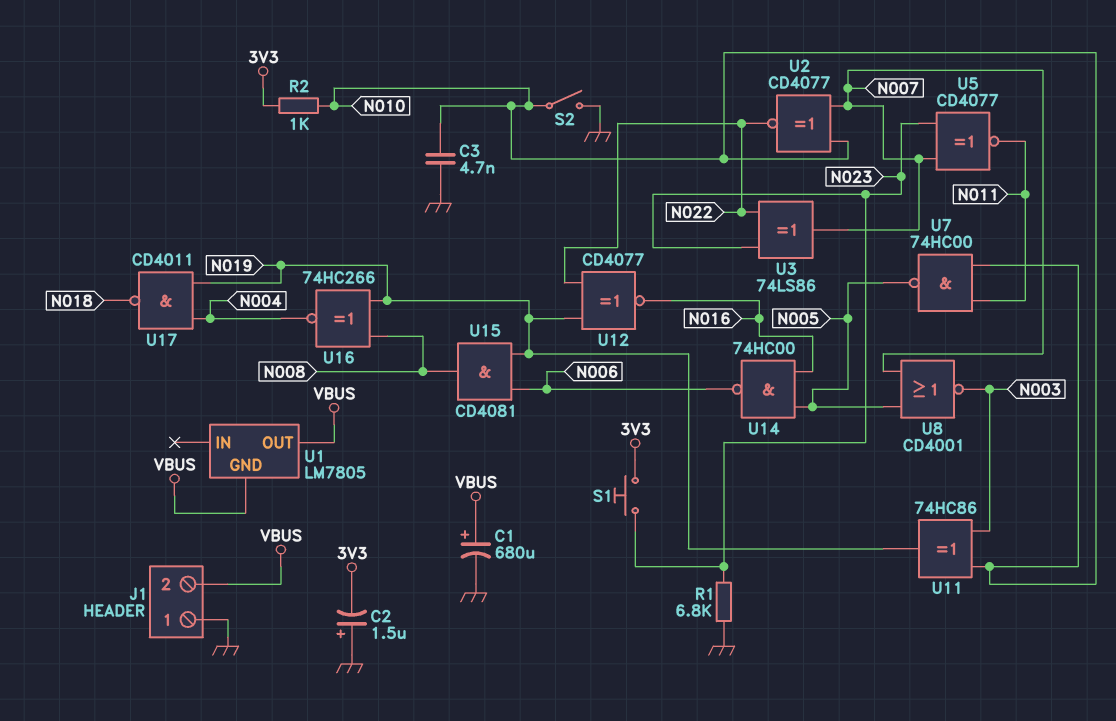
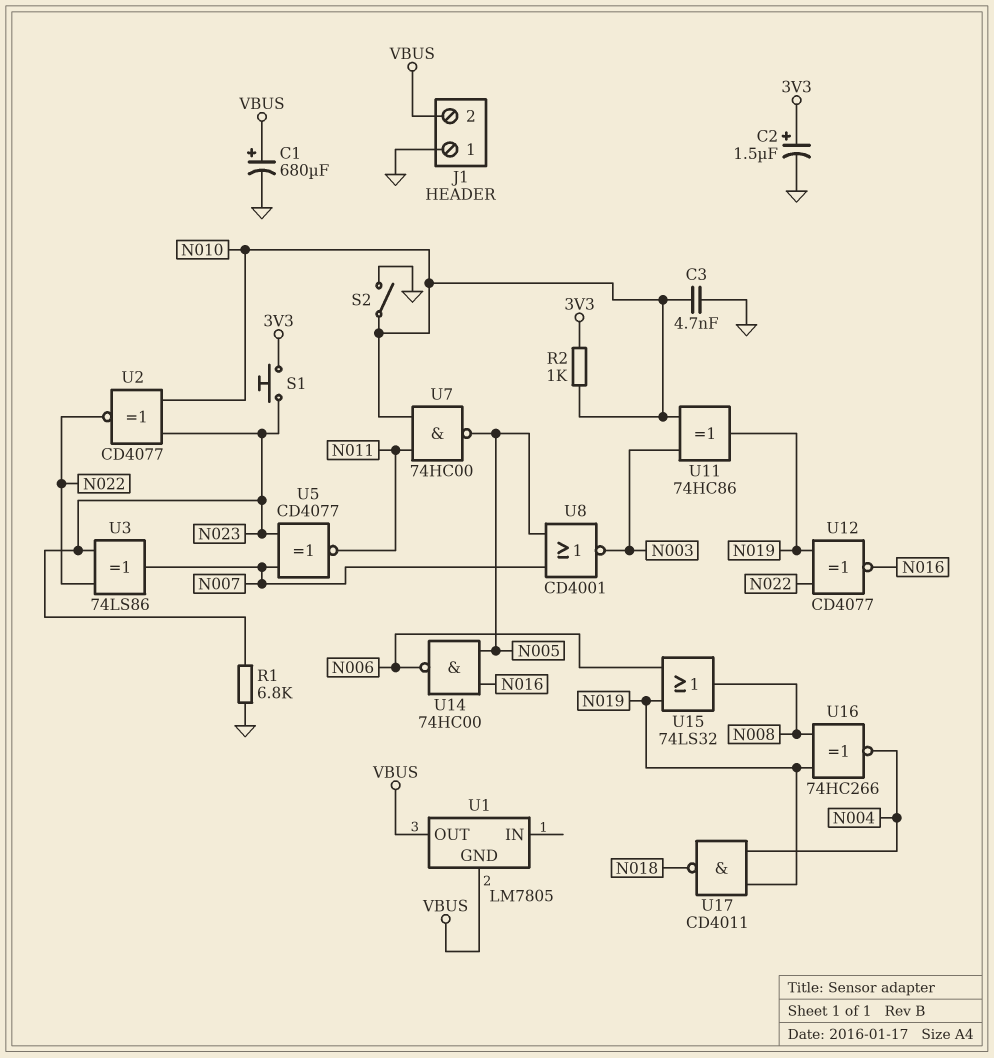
C2: 1.5uF (plus GND, minus 3V3) -> 1.5uF (plus 3V3, minus GND)
U2: XNOR CD4077 (in N007, in N010, out N022) -> XNOR CD4077 (in N010, in N023, out N022)
U15: AND CD4081 (in N006, in N019, out N008) -> OR 74LS32 (in N006, in N019, out N008)

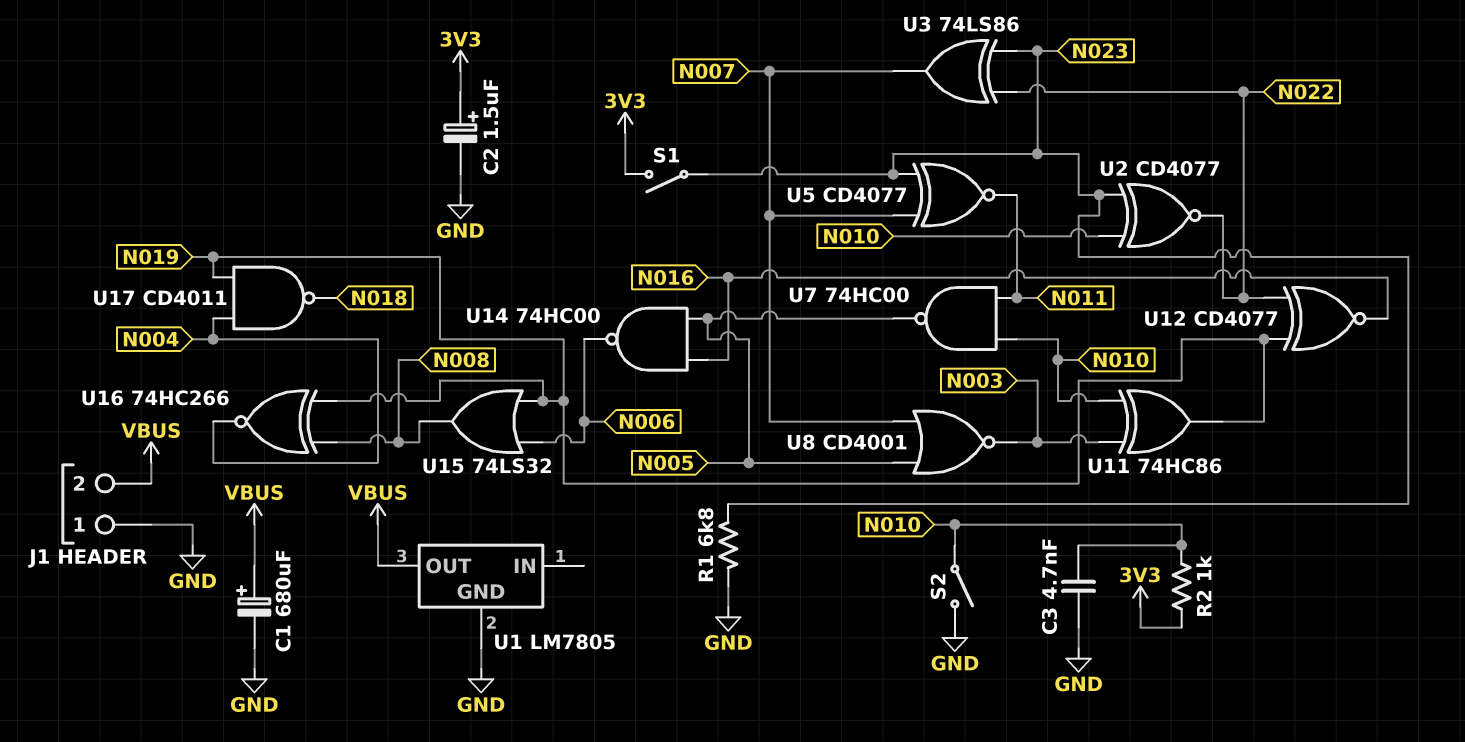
S1: button (3V3, N023) -> switch (3V3, N023)
U1 pin GND: VBUS -> GND

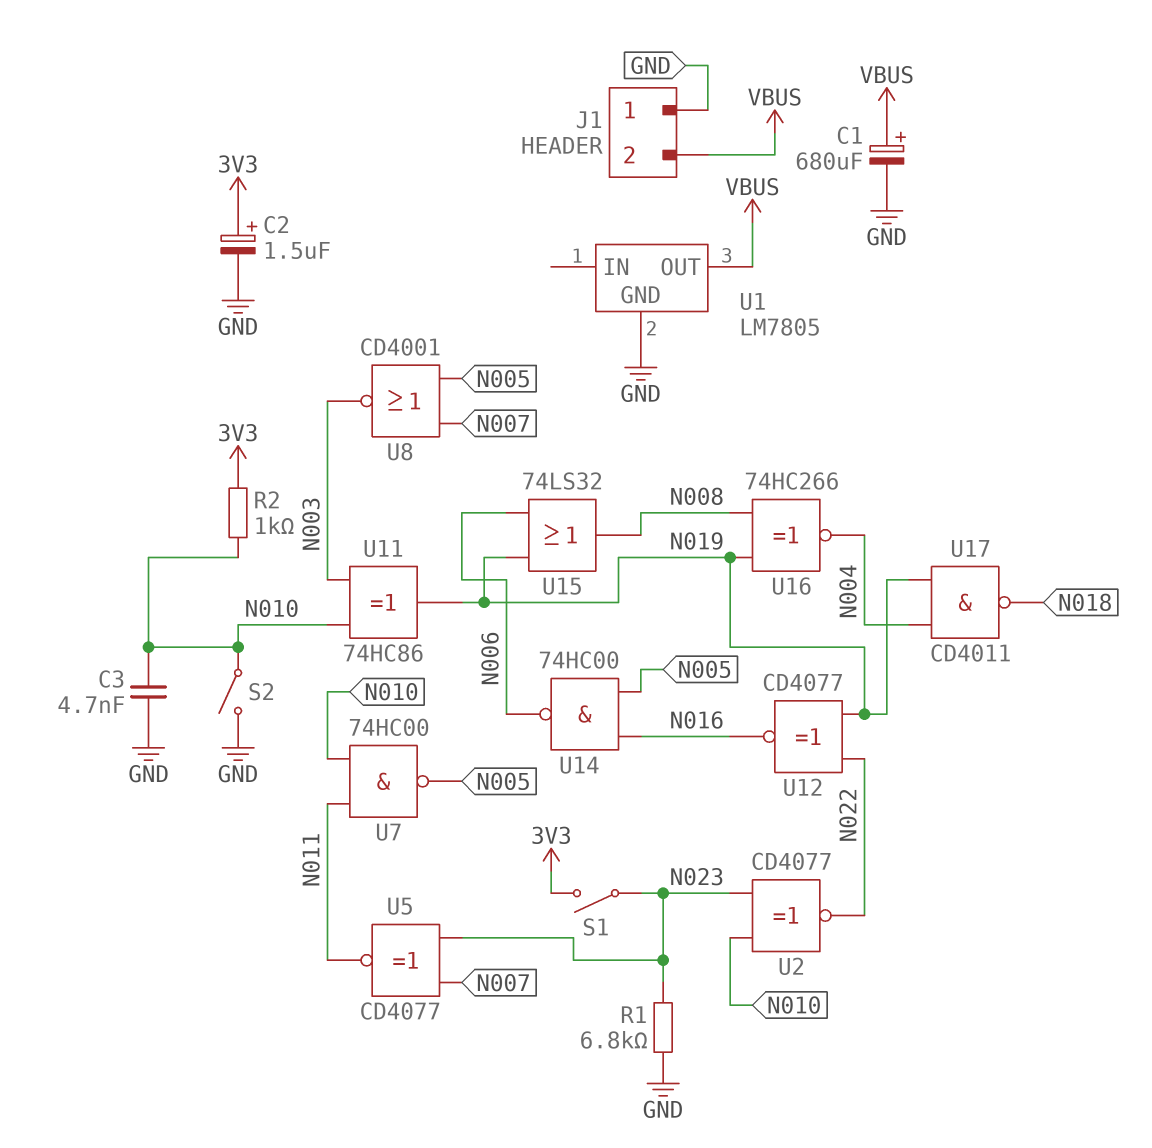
U3: XOR 74LS86 (in N022, in N023, out N007) -> none

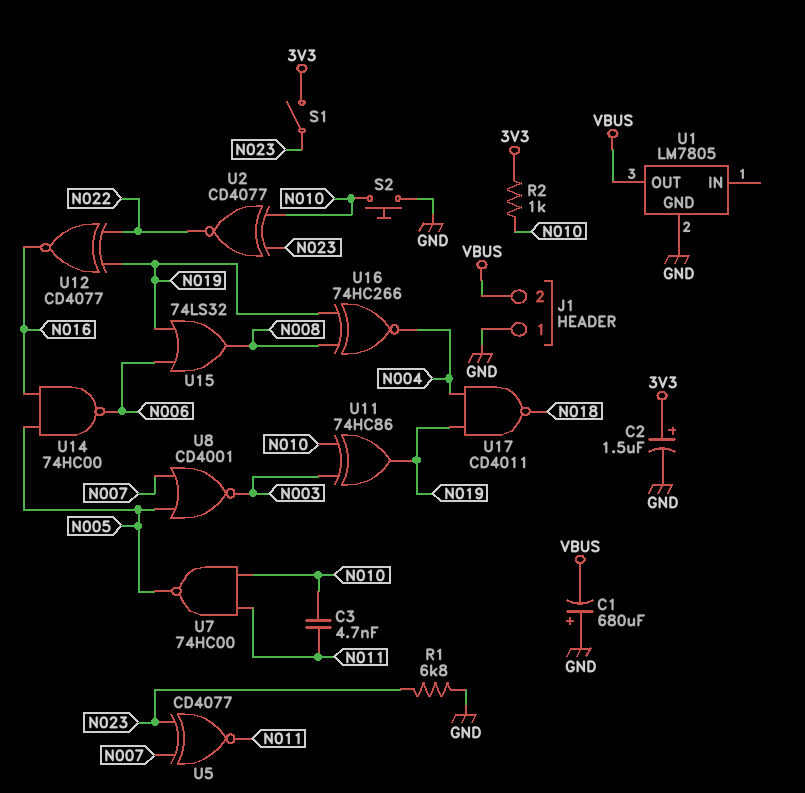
C1: 680uF (plus VBUS, minus GND) -> 680uF (plus GND, minus VBUS)
C3: 4.7nF (GND, N010) -> 4.7nF (N010, N011)
S2: switch (GND, N010) -> button (GND, N010)

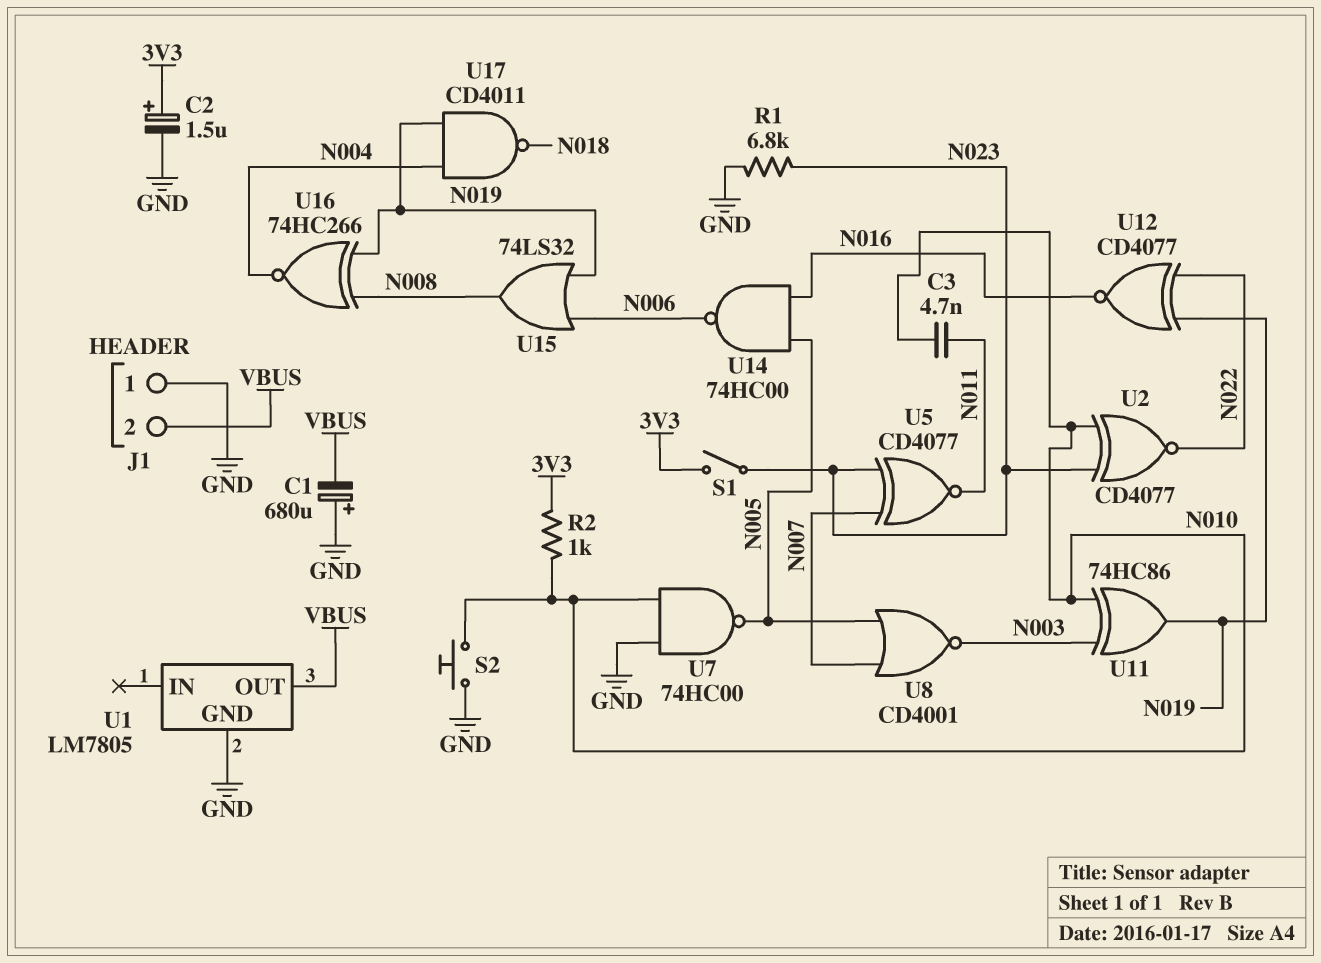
U7: NAND 74HC00 (in N010, in N011, out N005) -> NAND 74HC00 (in GND, in N010, out N005)

